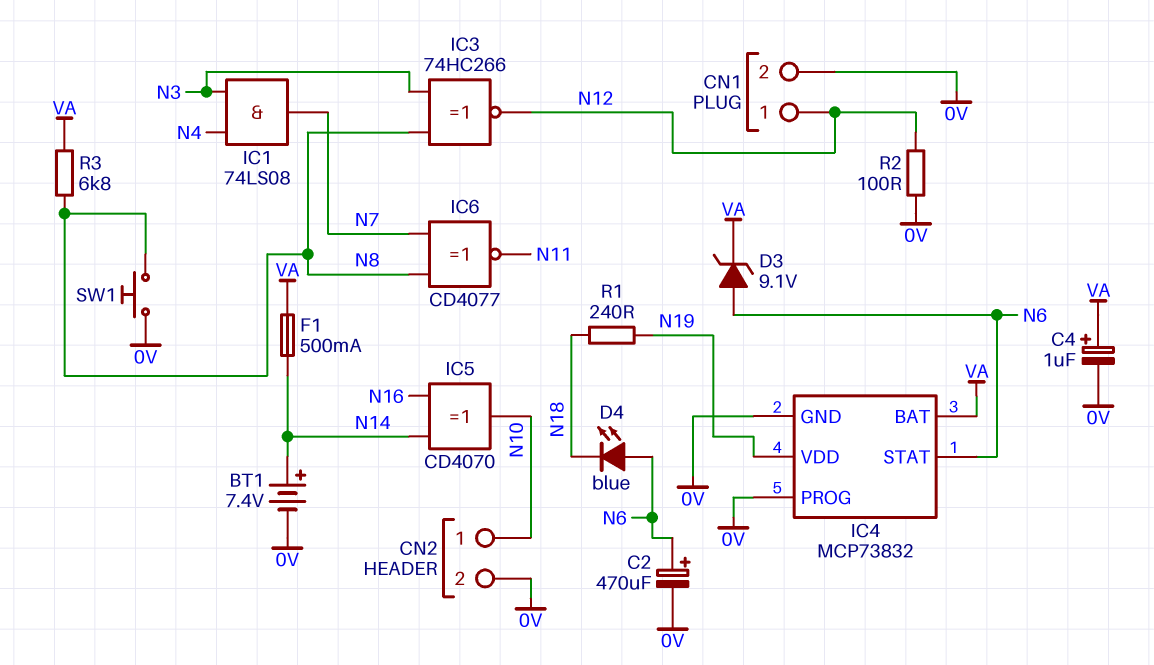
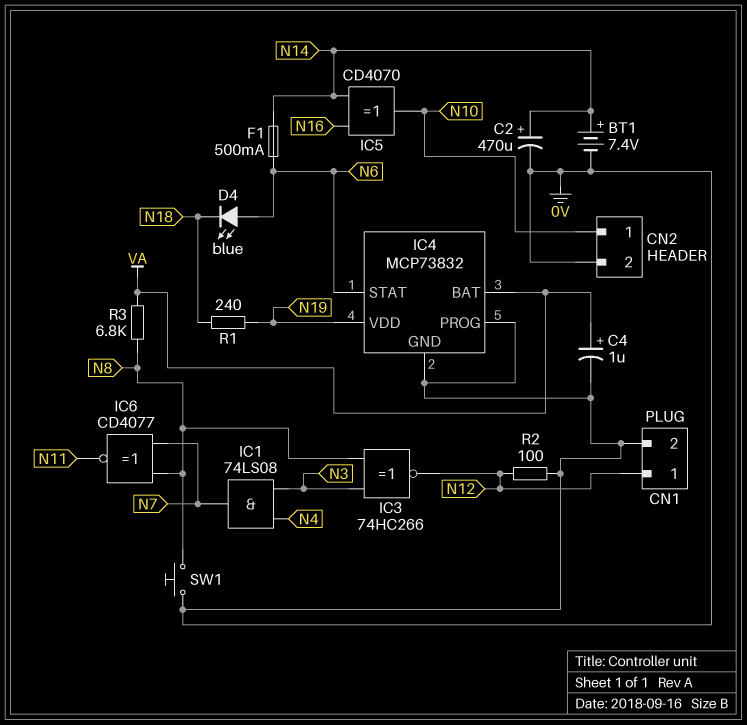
C2: 470uF (plus N6, minus 0V) -> 470uF (plus N14, minus 0V)
D3: zener 9.1V (A N6, K VA) -> none
F1: 500mA (N14, VA) -> 500mA (N6, N14)

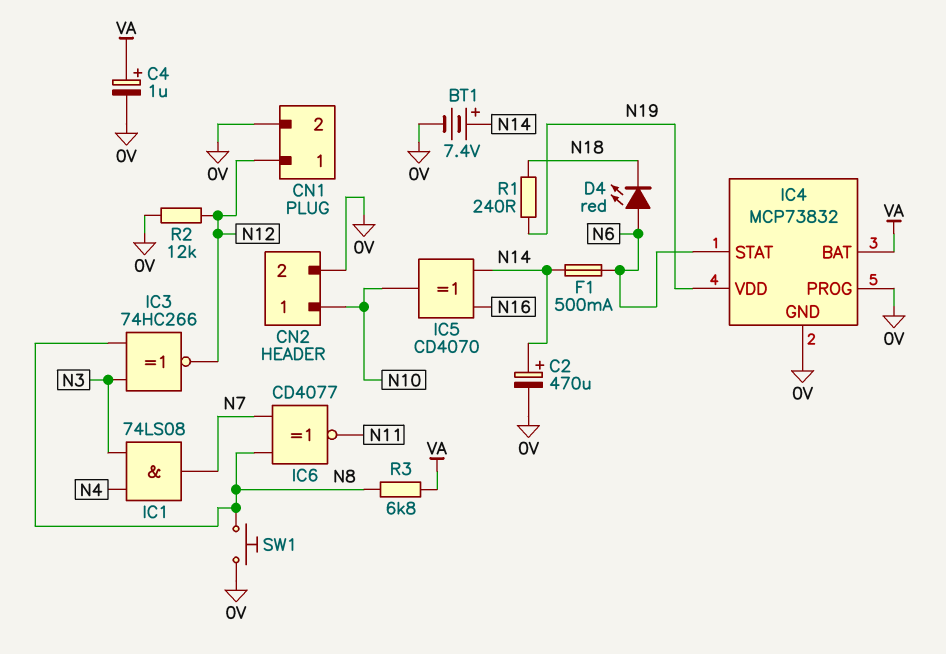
D4: LED blue (A N6, K N18) -> LED red (A N6, K N18)
R2: 100 (0V, N12) -> 12k (0V, N12)

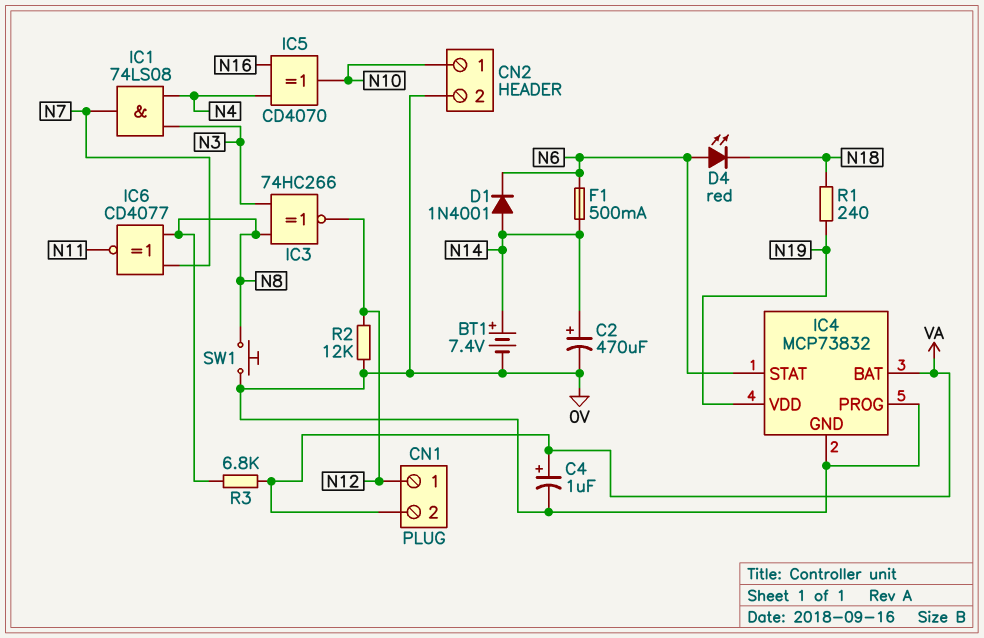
CN1 pin 2: 0V -> VA
D1: none -> diode 1N4001 (A N14, K N6)
IC5: XOR CD4070 (in N14, in N16, out N10) -> XOR CD4070 (in N4, in N16, out N10)

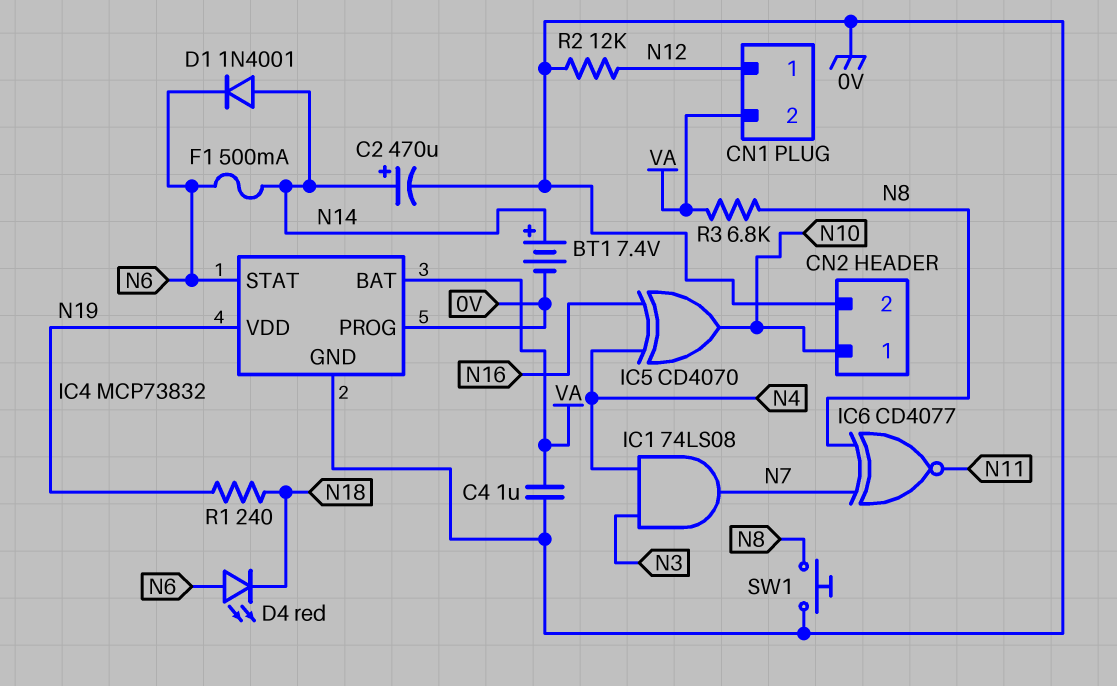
C4: 1uF (plus VA, minus 0V) -> 1uF (0V, VA)
IC3: XNOR 74HC266 (in N3, in N8, out N12) -> none

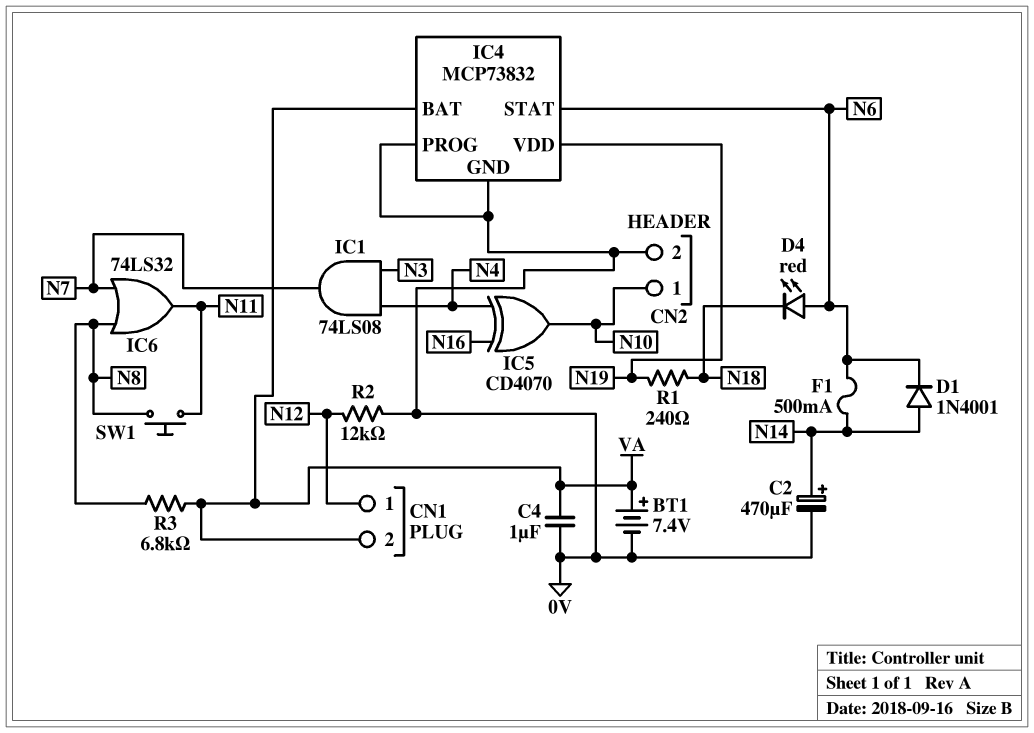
BT1: 7.4V (plus N14, minus 0V) -> 7.4V (plus VA, minus 0V)
IC6: XNOR CD4077 (in N7, in N8, out N11) -> OR 74LS32 (in N7, in N8, out N11)
SW1: button (0V, N8) -> button (N8, N11)

